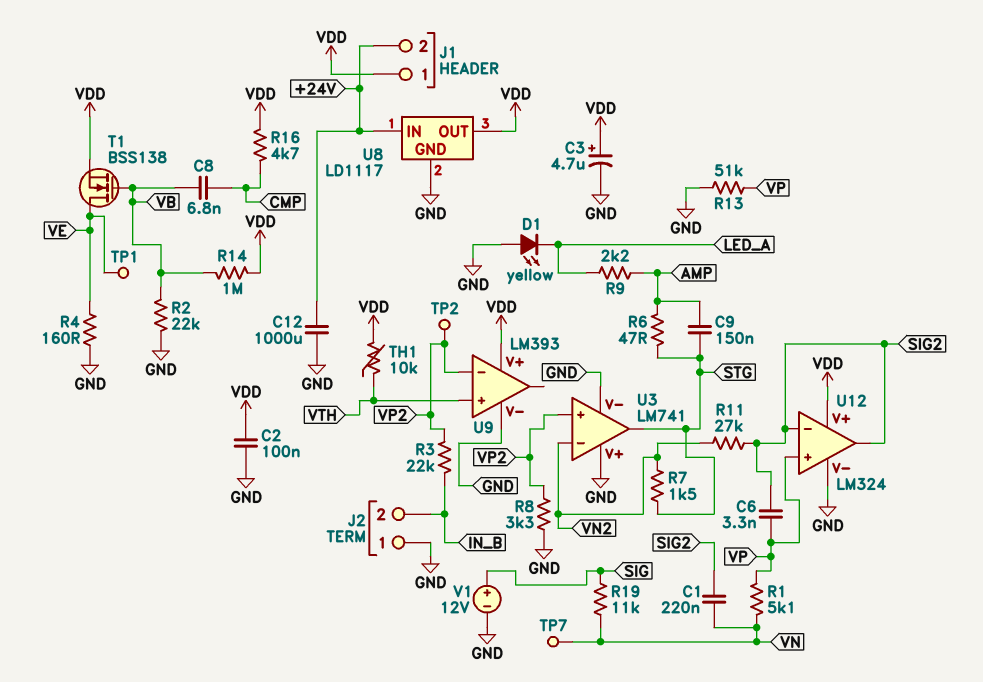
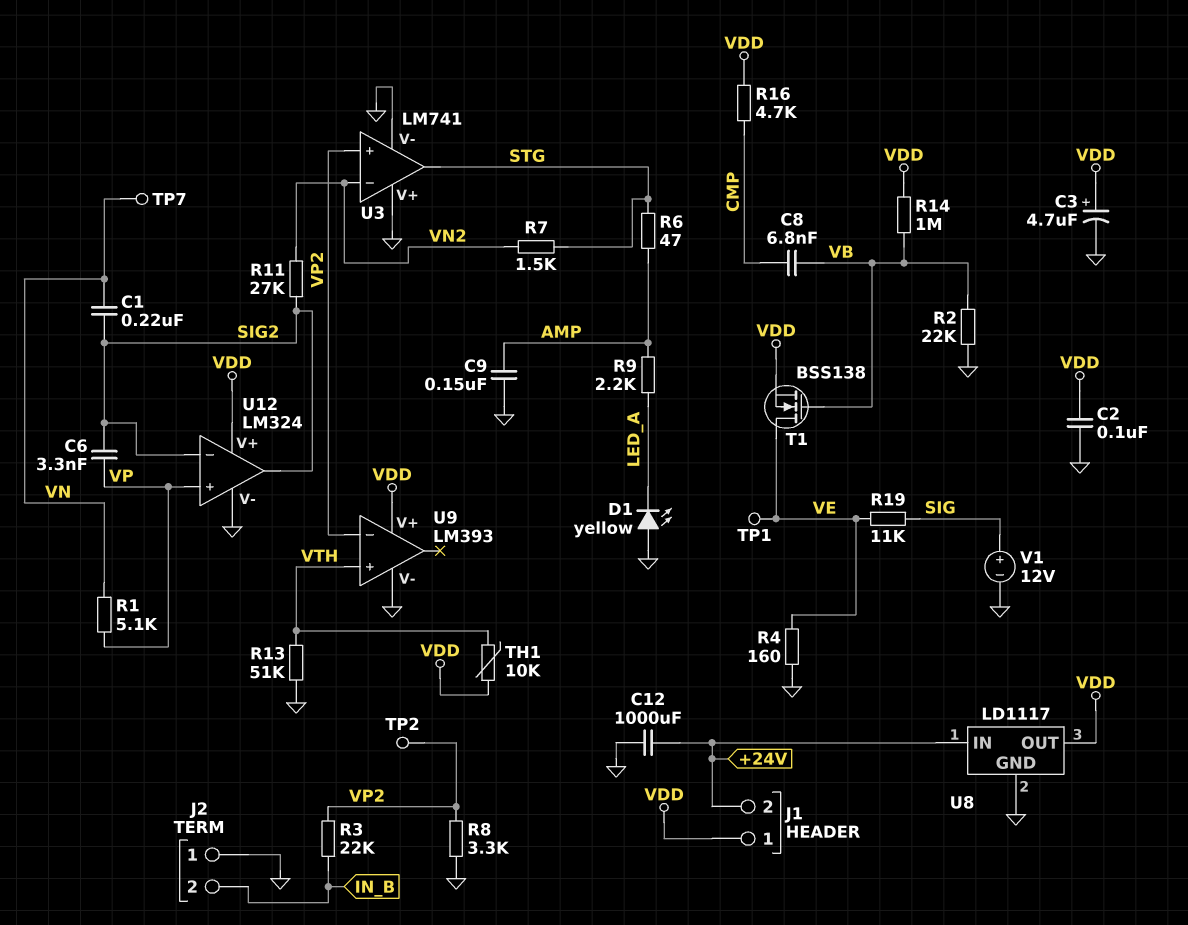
C9: 150nF (AMP, STG) -> 150nF (AMP, GND)
R13: 51k (GND, VP) -> 51k (GND, VTH)
R19: 11k (SIG, VN) -> 11k (SIG, VE)

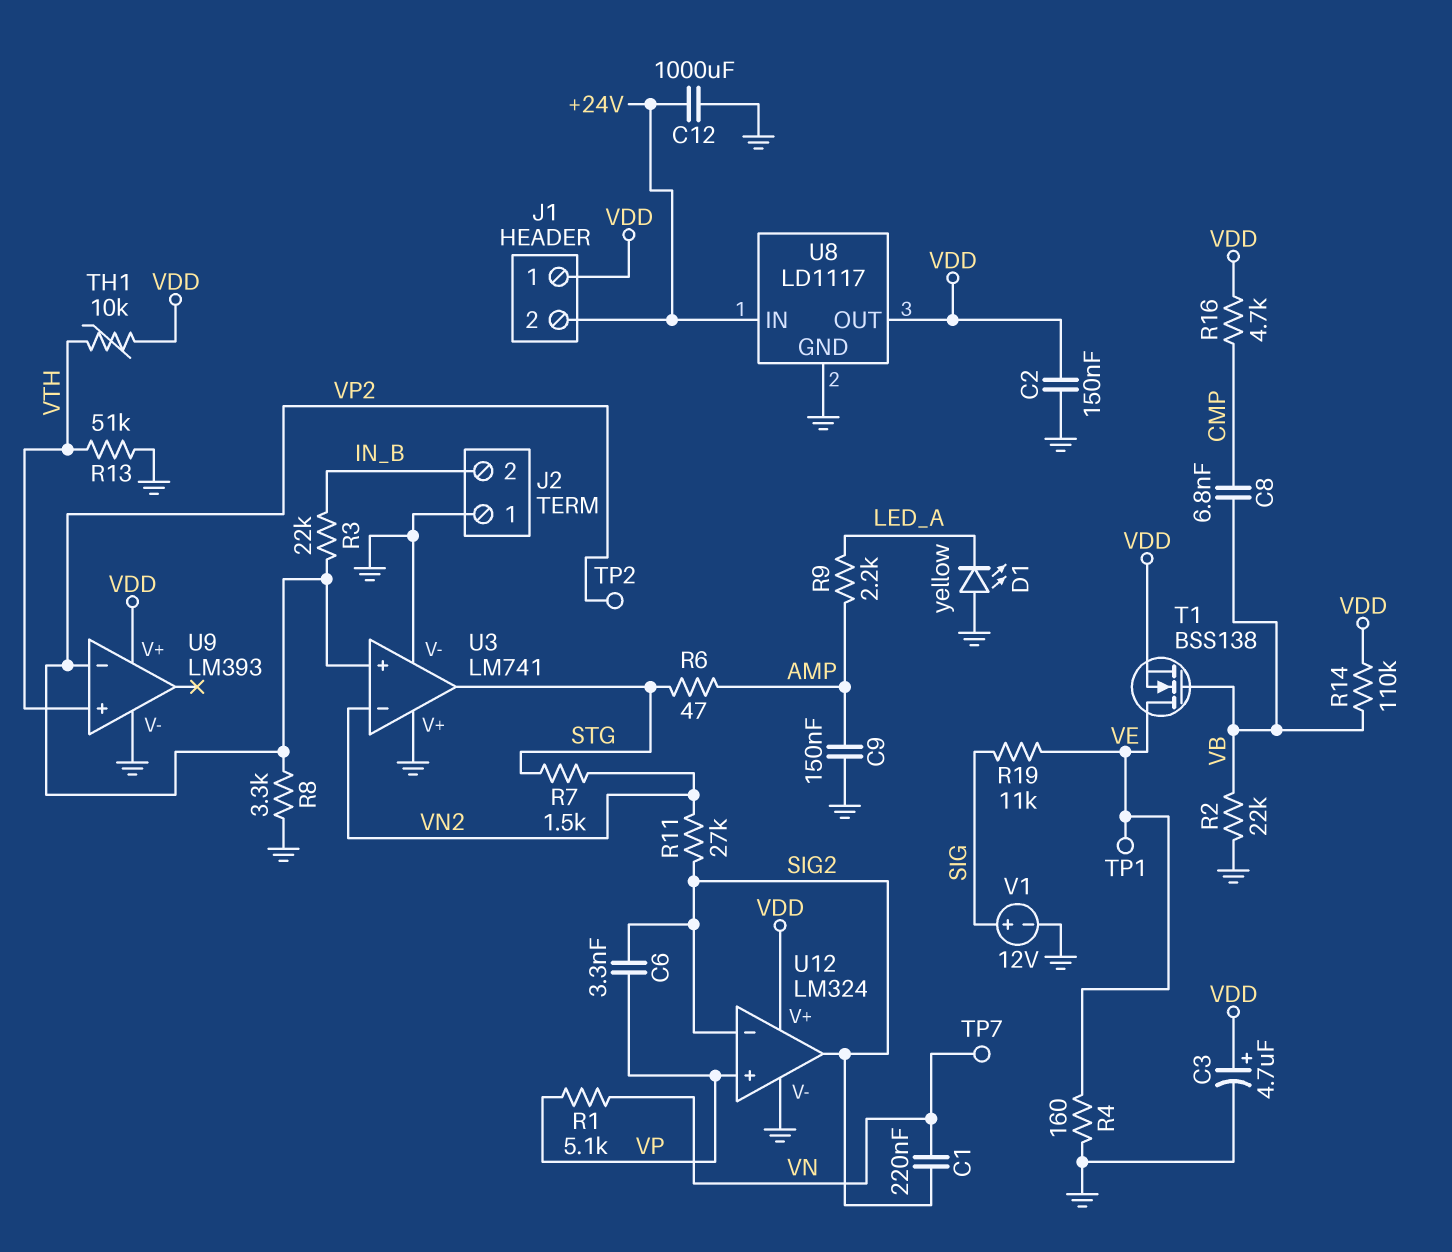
C2: 100nF (GND, VDD) -> 150nF (GND, VDD)
R14: 1M (VB, VDD) -> 110k (VB, VDD)

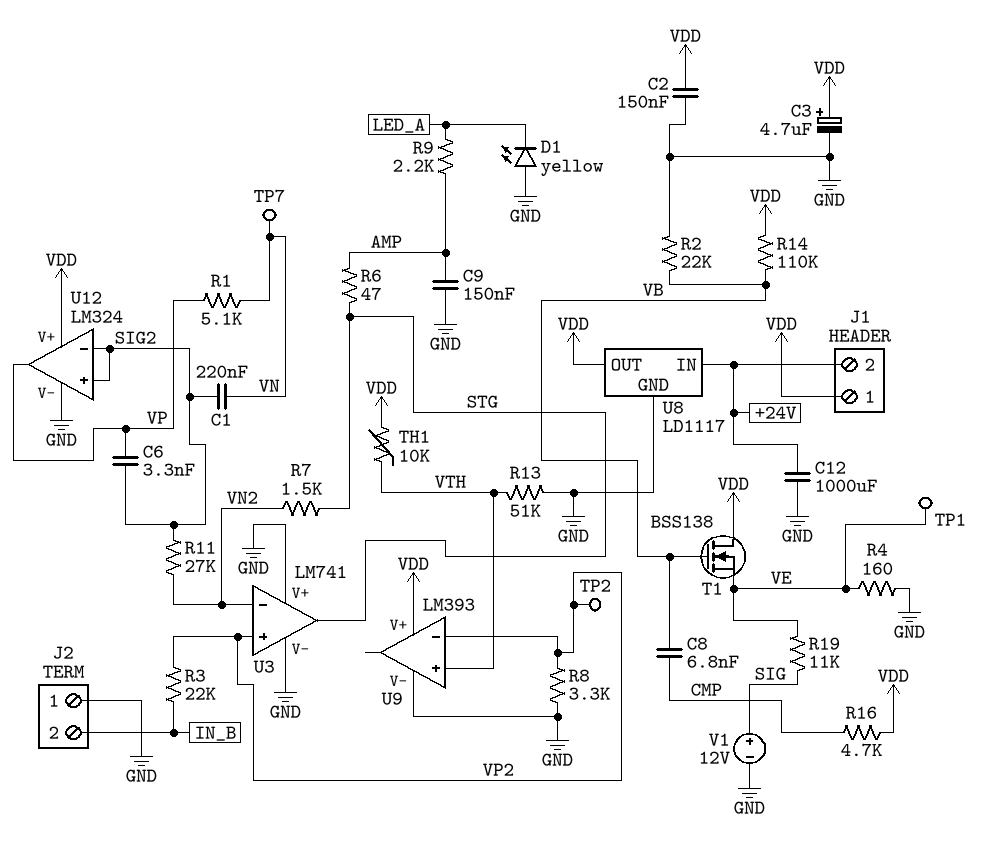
T1: NMOS BSS138 (G VB, D VE, S VDD) -> NMOS BSS138 (G VB, D VDD, S VE)
U12 pin in+: VP -> SIG2
U12 pin out: SIG2 -> VP

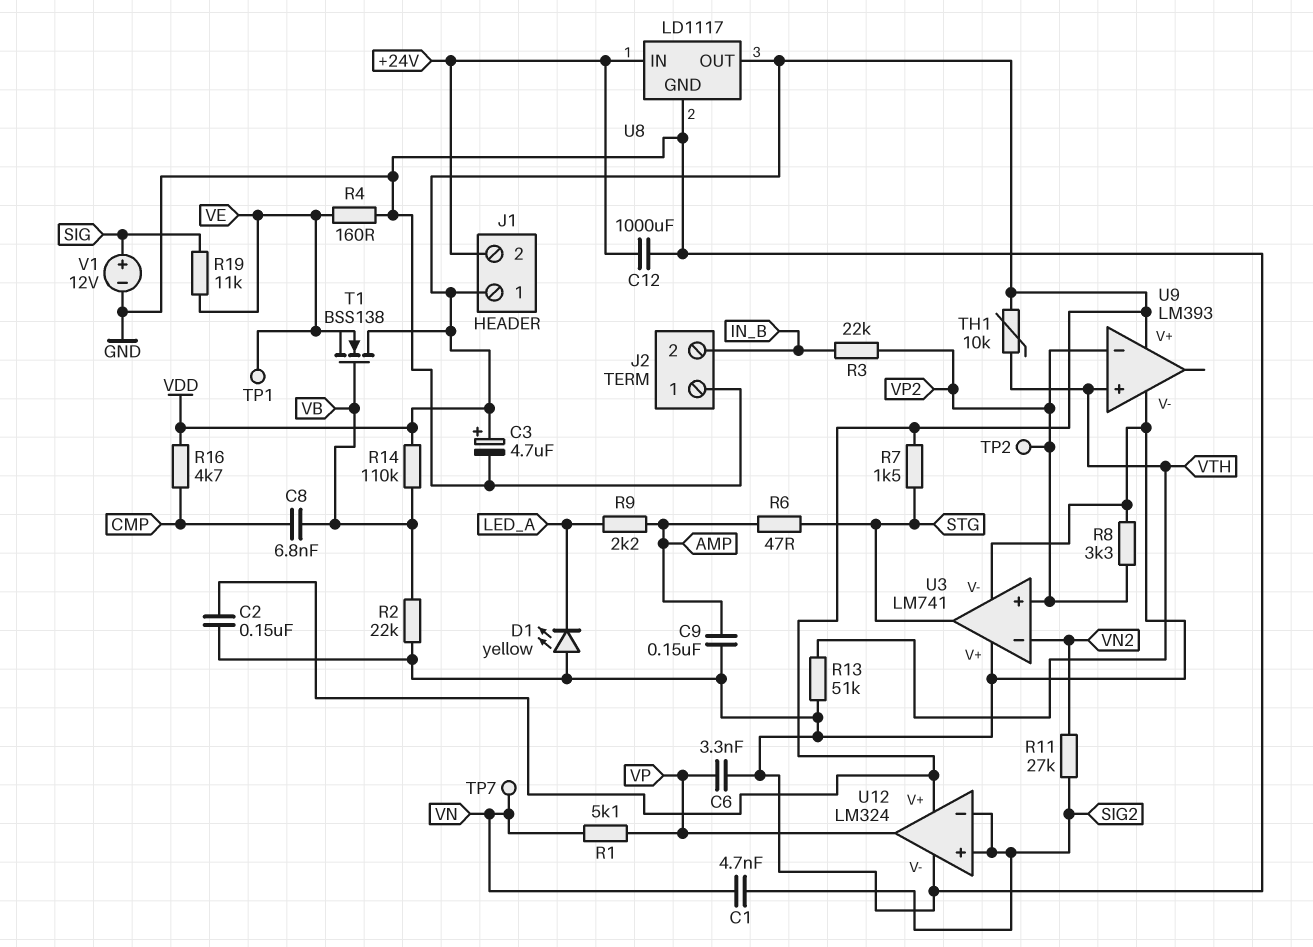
C1: 220nF (SIG2, VN) -> 4.7nF (SIG2, VN)
C6: 3.3nF (SIG2, VP) -> 3.3nF (GND, VP)
R7: 1.5k (STG, VN2) -> 1.5k (STG, VDD)

